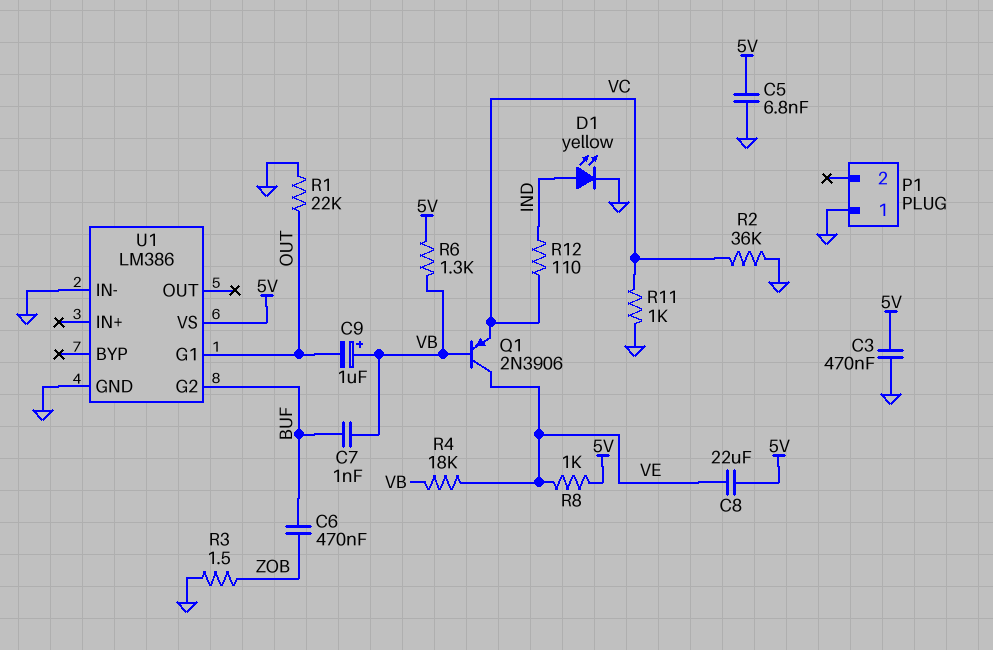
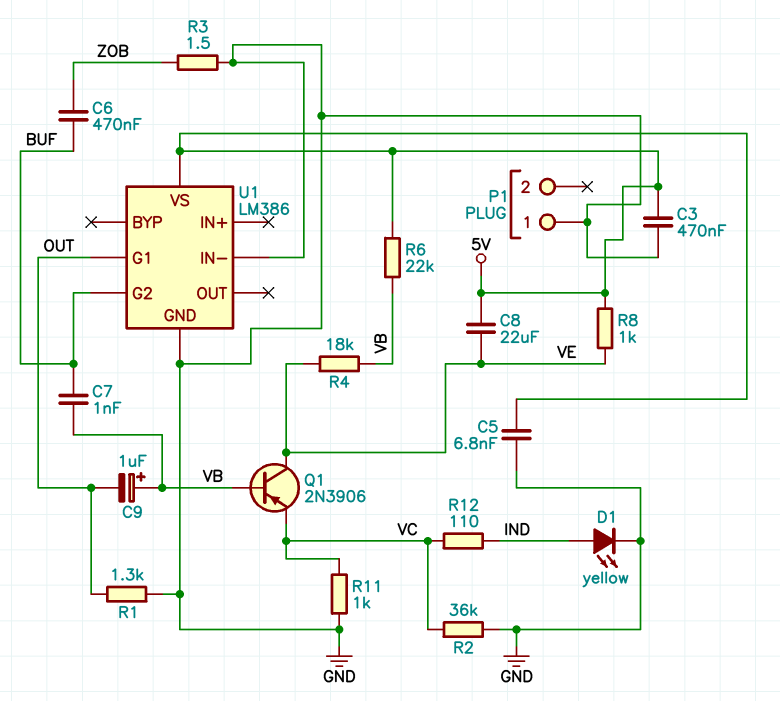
R1: 22k (GND, OUT) -> 1.3k (GND, OUT)
R6: 1.3k (5V, VB) -> 22k (5V, VB)

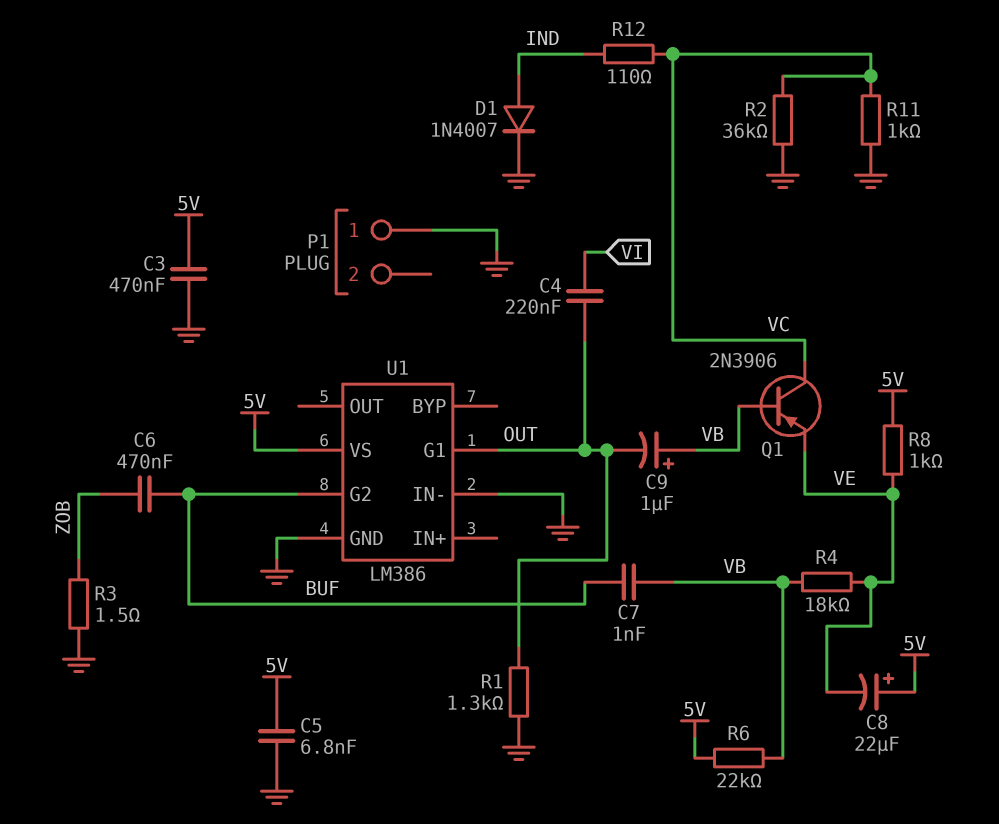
C4: none -> 220nF (OUT, VI)
C8: 22uF (5V, VE) -> 22uF (plus 5V, minus VE)
D1: LED yellow (A IND, K GND) -> diode 1N4007 (A IND, K GND)
Q1: PNP 2N3906 (B VB, C VE, E VC) -> PNP 2N3906 (B VB, C VC, E VE)

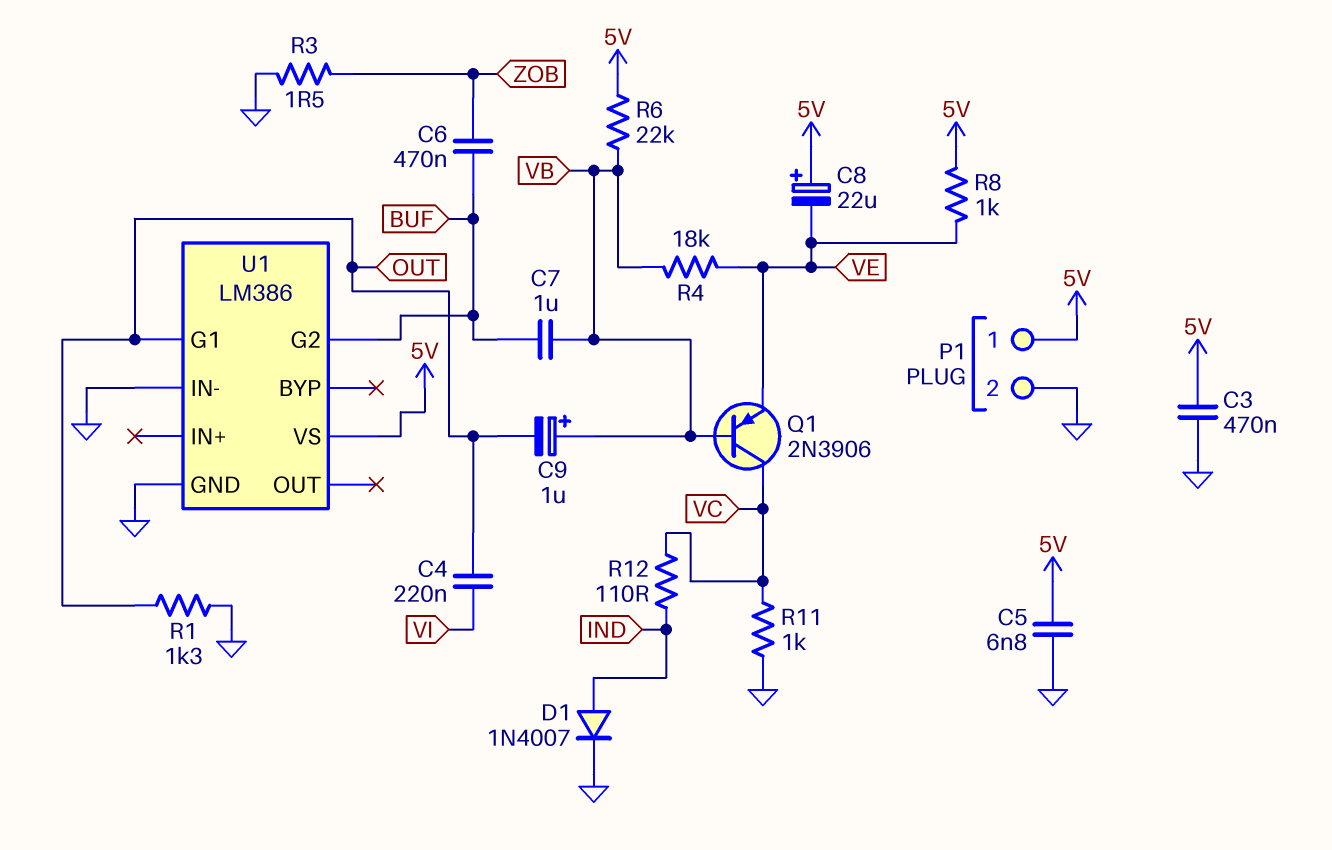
C7: 1nF (BUF, VB) -> 1uF (BUF, VB)
P1 pin 1: GND -> 5V
P1 pin 2: none -> GND
R2: 36k (GND, VC) -> none

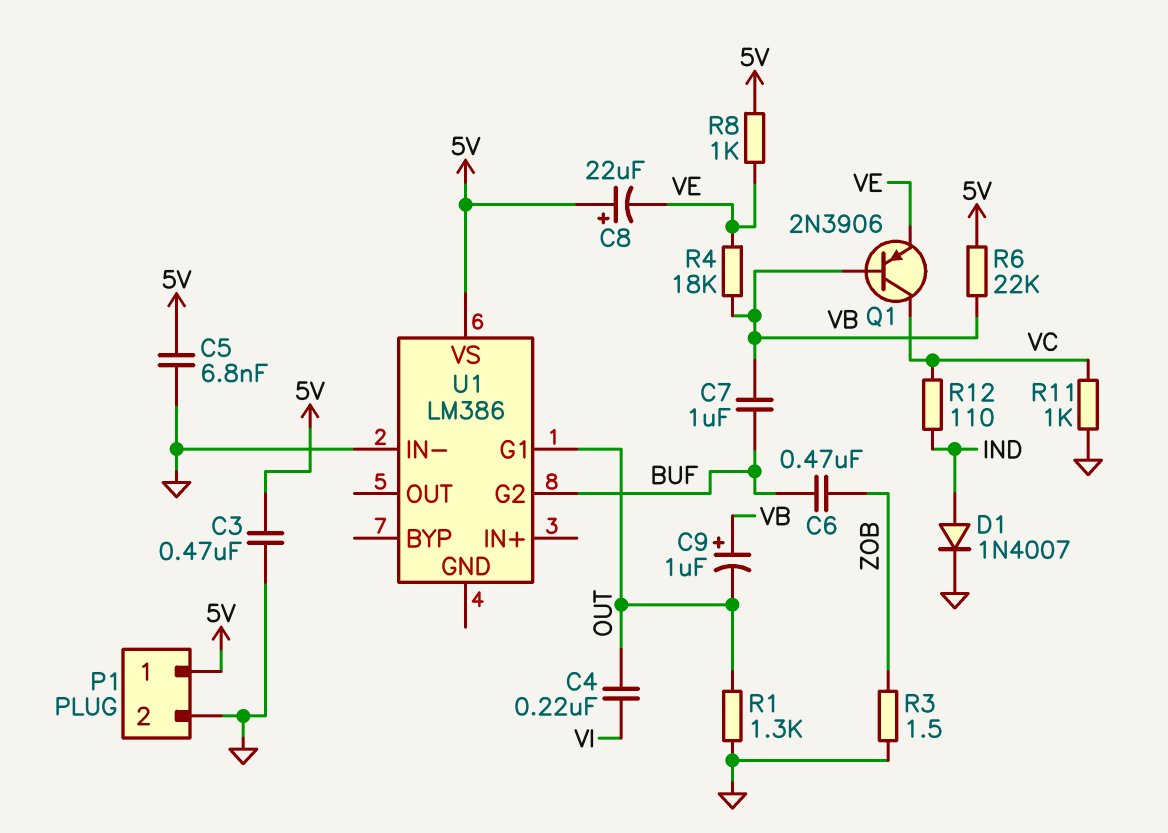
U1 pin GND: GND -> none

